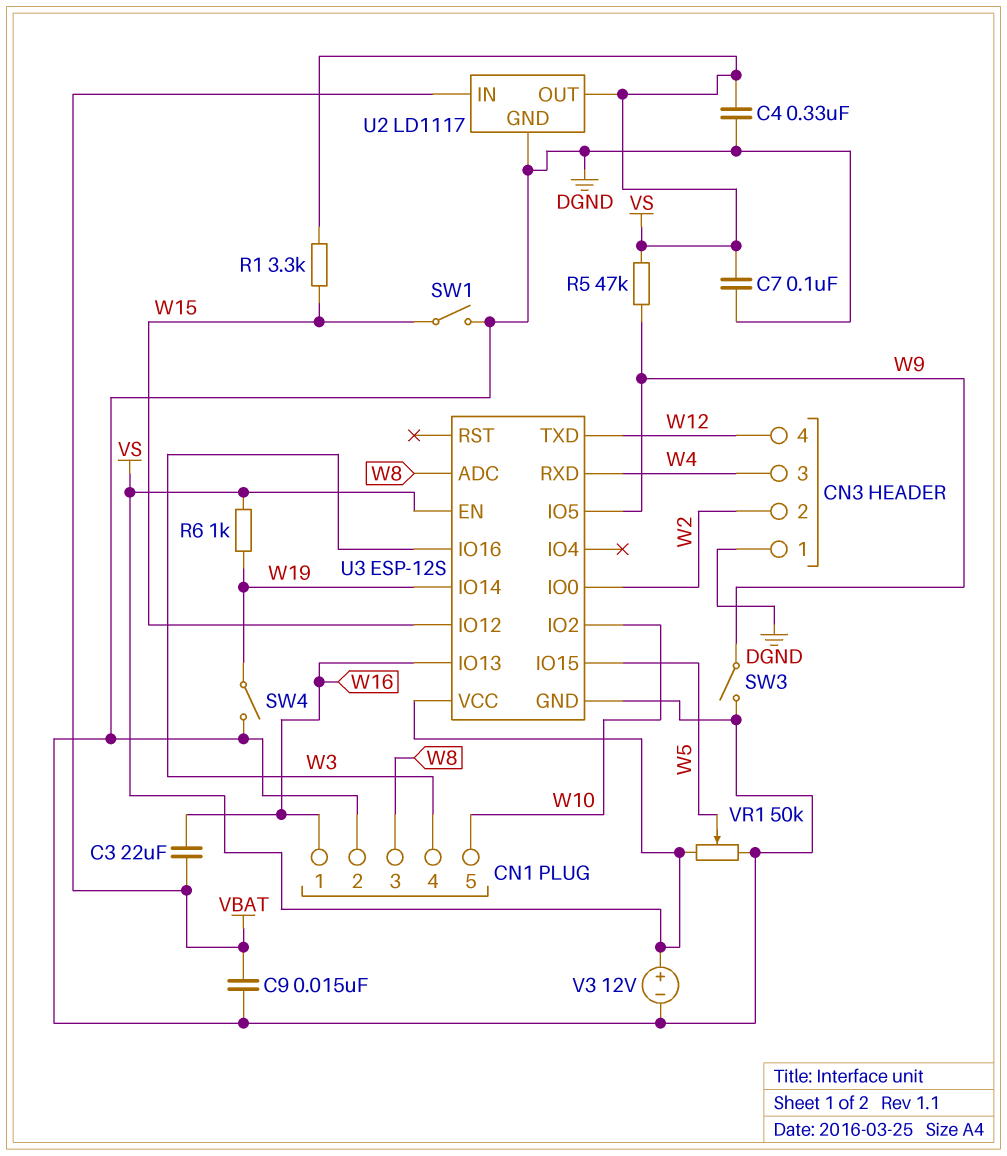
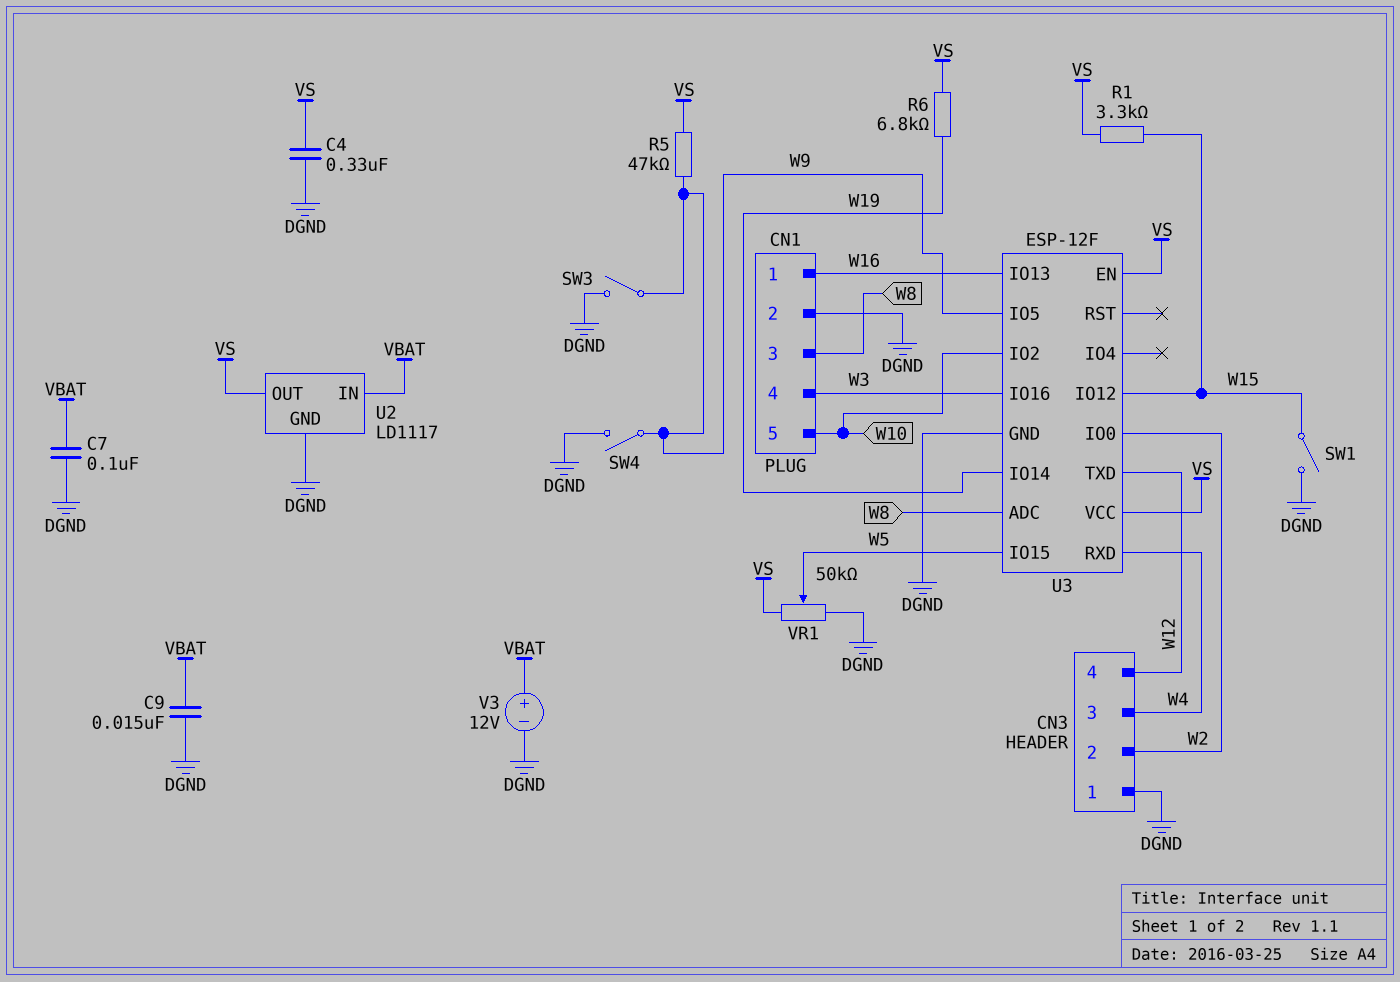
C3: 22uF (VBAT, W16) -> none
C7: 100nF (DGND, VS) -> 100nF (DGND, VBAT)
R6: 1k (VS, W19) -> 6.8k (VS, W19)
SW4: switch (DGND, W19) -> switch (DGND, W9)
U3: ESP-12S -> ESP-12F
V3: 12V (plus VS, minus DGND) -> 12V (plus VBAT, minus DGND)

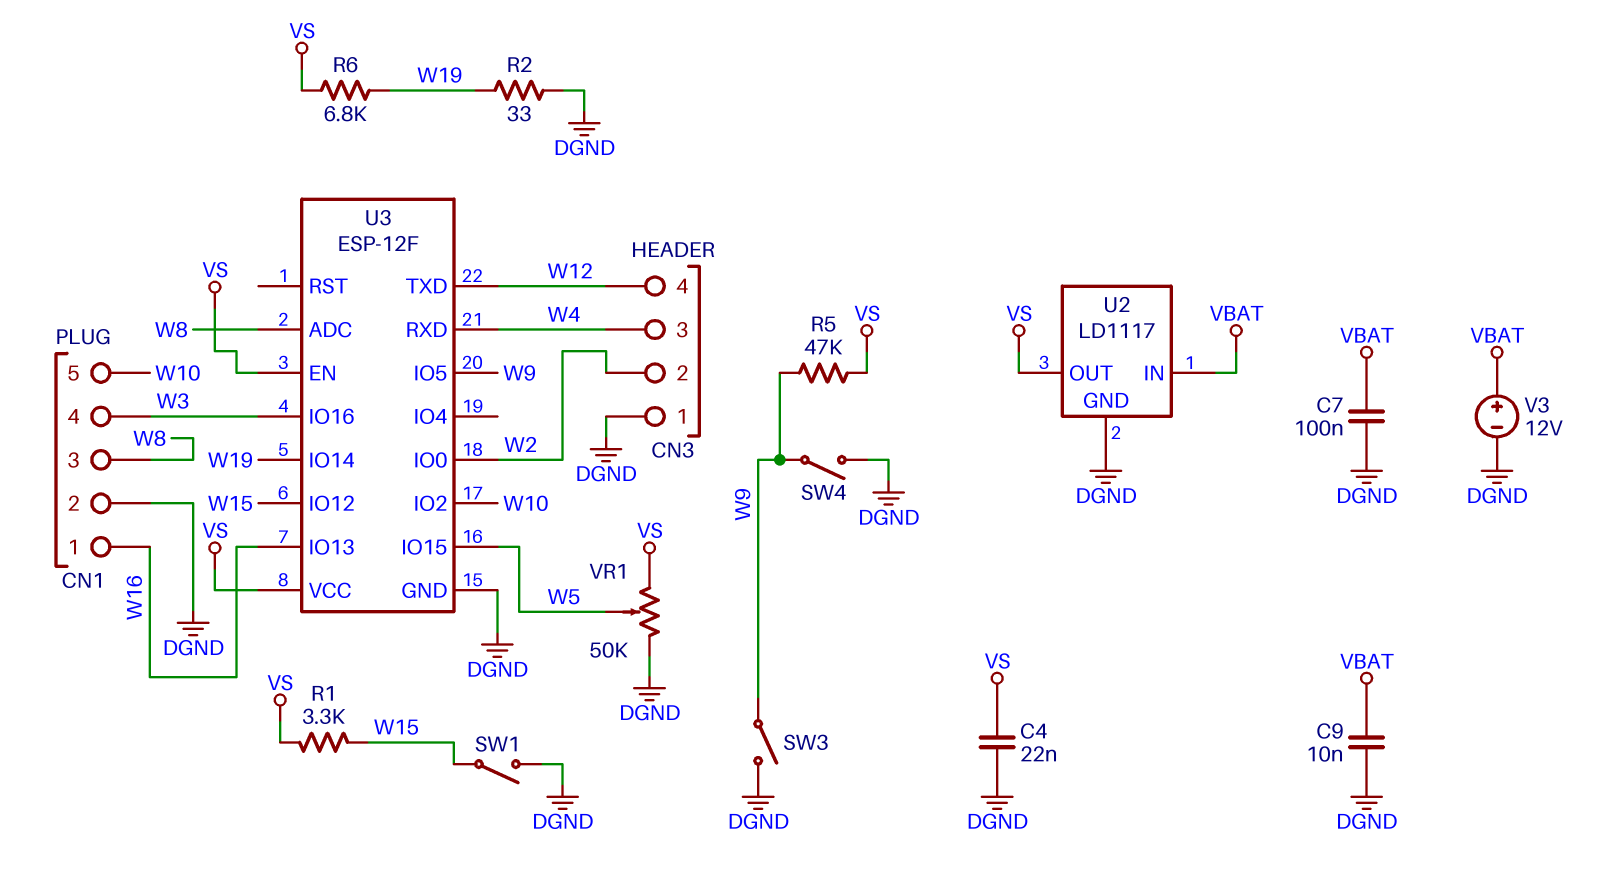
C4: 330nF (DGND, VS) -> 22nF (DGND, VS)
C9: 15nF (DGND, VBAT) -> 10nF (DGND, VBAT)
R2: none -> 33 (DGND, W19)

